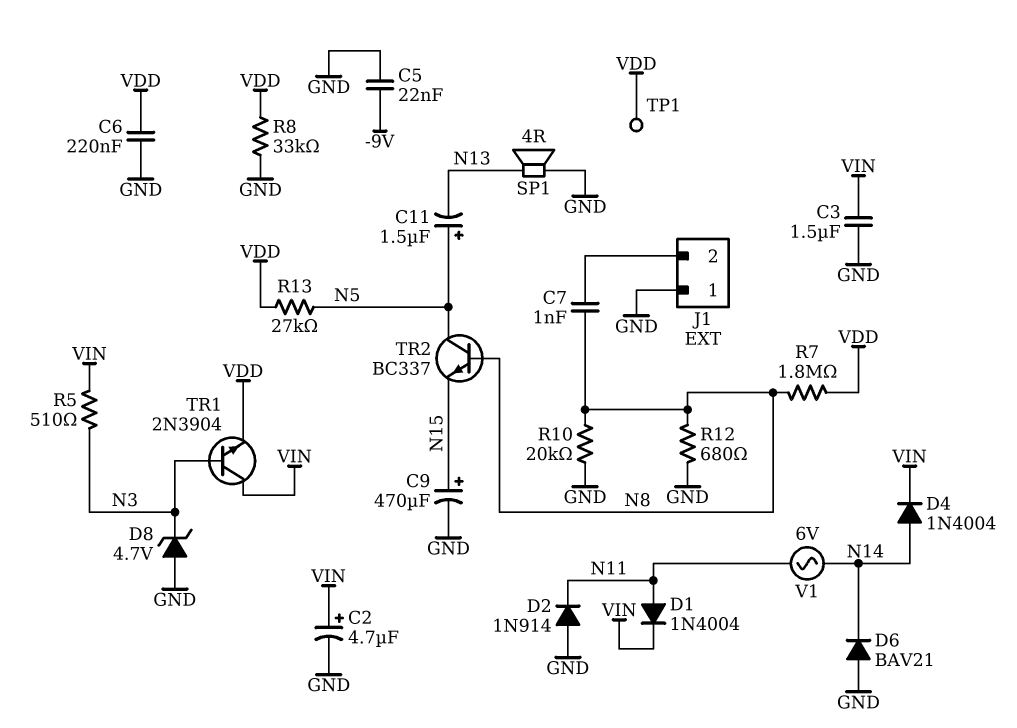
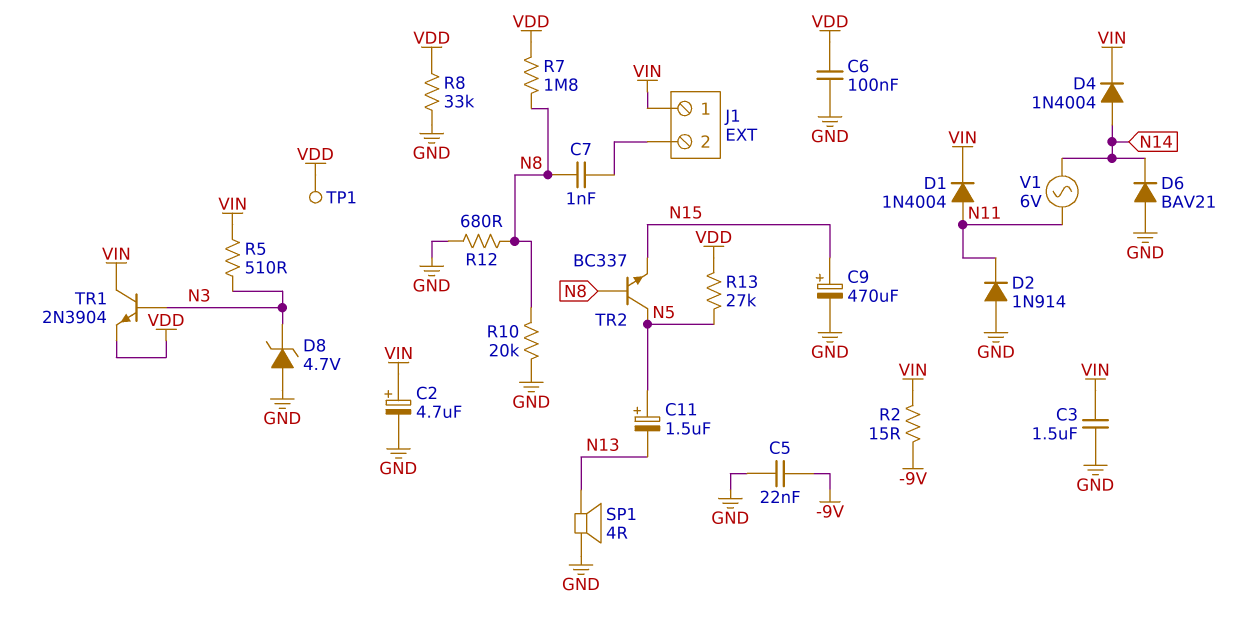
C6: 220nF (GND, VDD) -> 100nF (GND, VDD)
J1 pin 1: GND -> VIN
R2: none -> 15 (-9V, VIN)

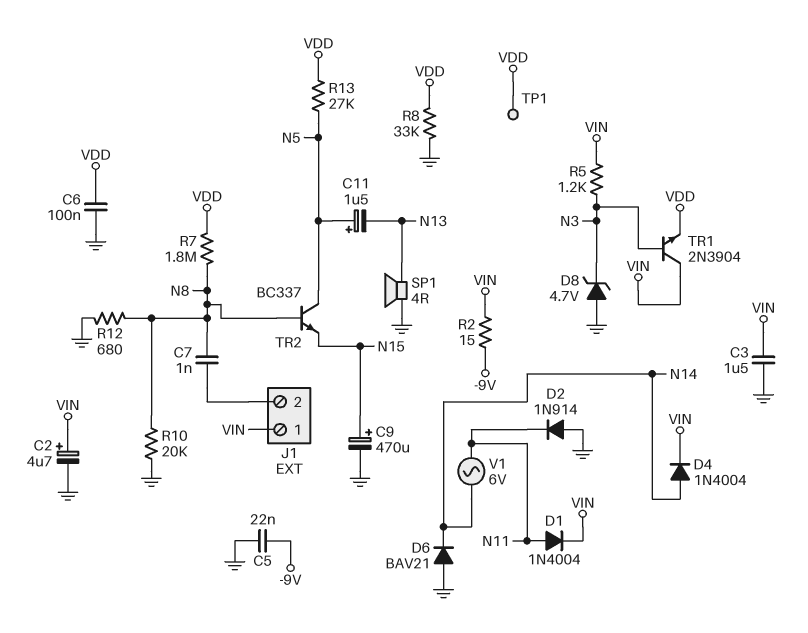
R5: 510 (N3, VIN) -> 1.2k (N3, VIN)

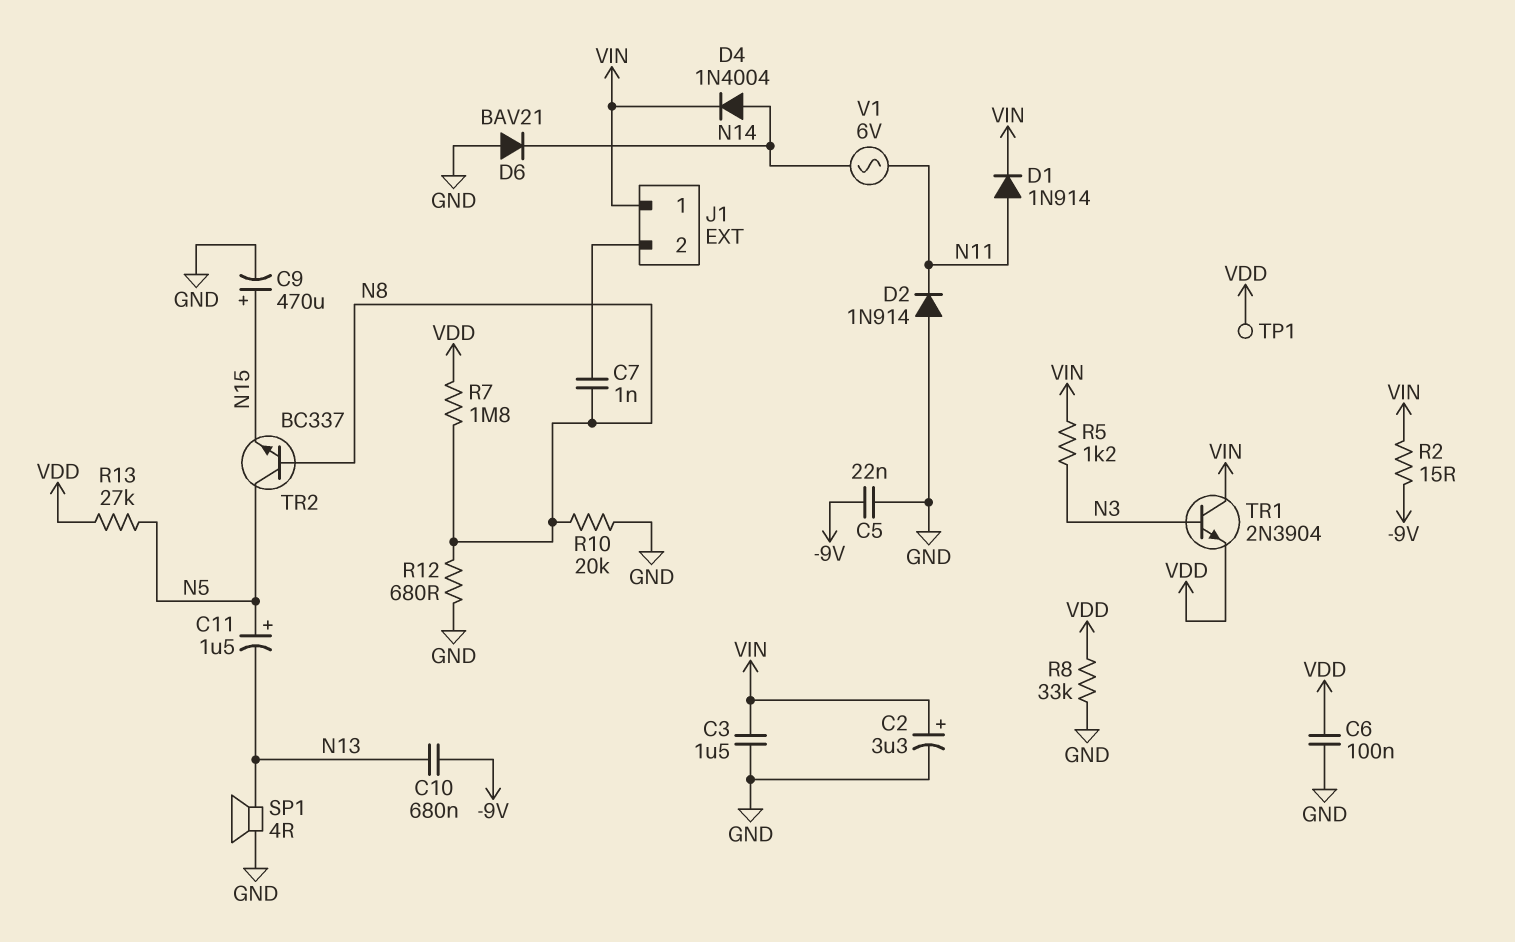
C2: 4.7uF (plus VIN, minus GND) -> 3.3uF (plus VIN, minus GND)
C10: none -> 680nF (-9V, N13)
D1: diode 1N4004 (A N11, K VIN) -> diode 1N914 (A N11, K VIN)
D8: zener 4.7V (A GND, K N3) -> none

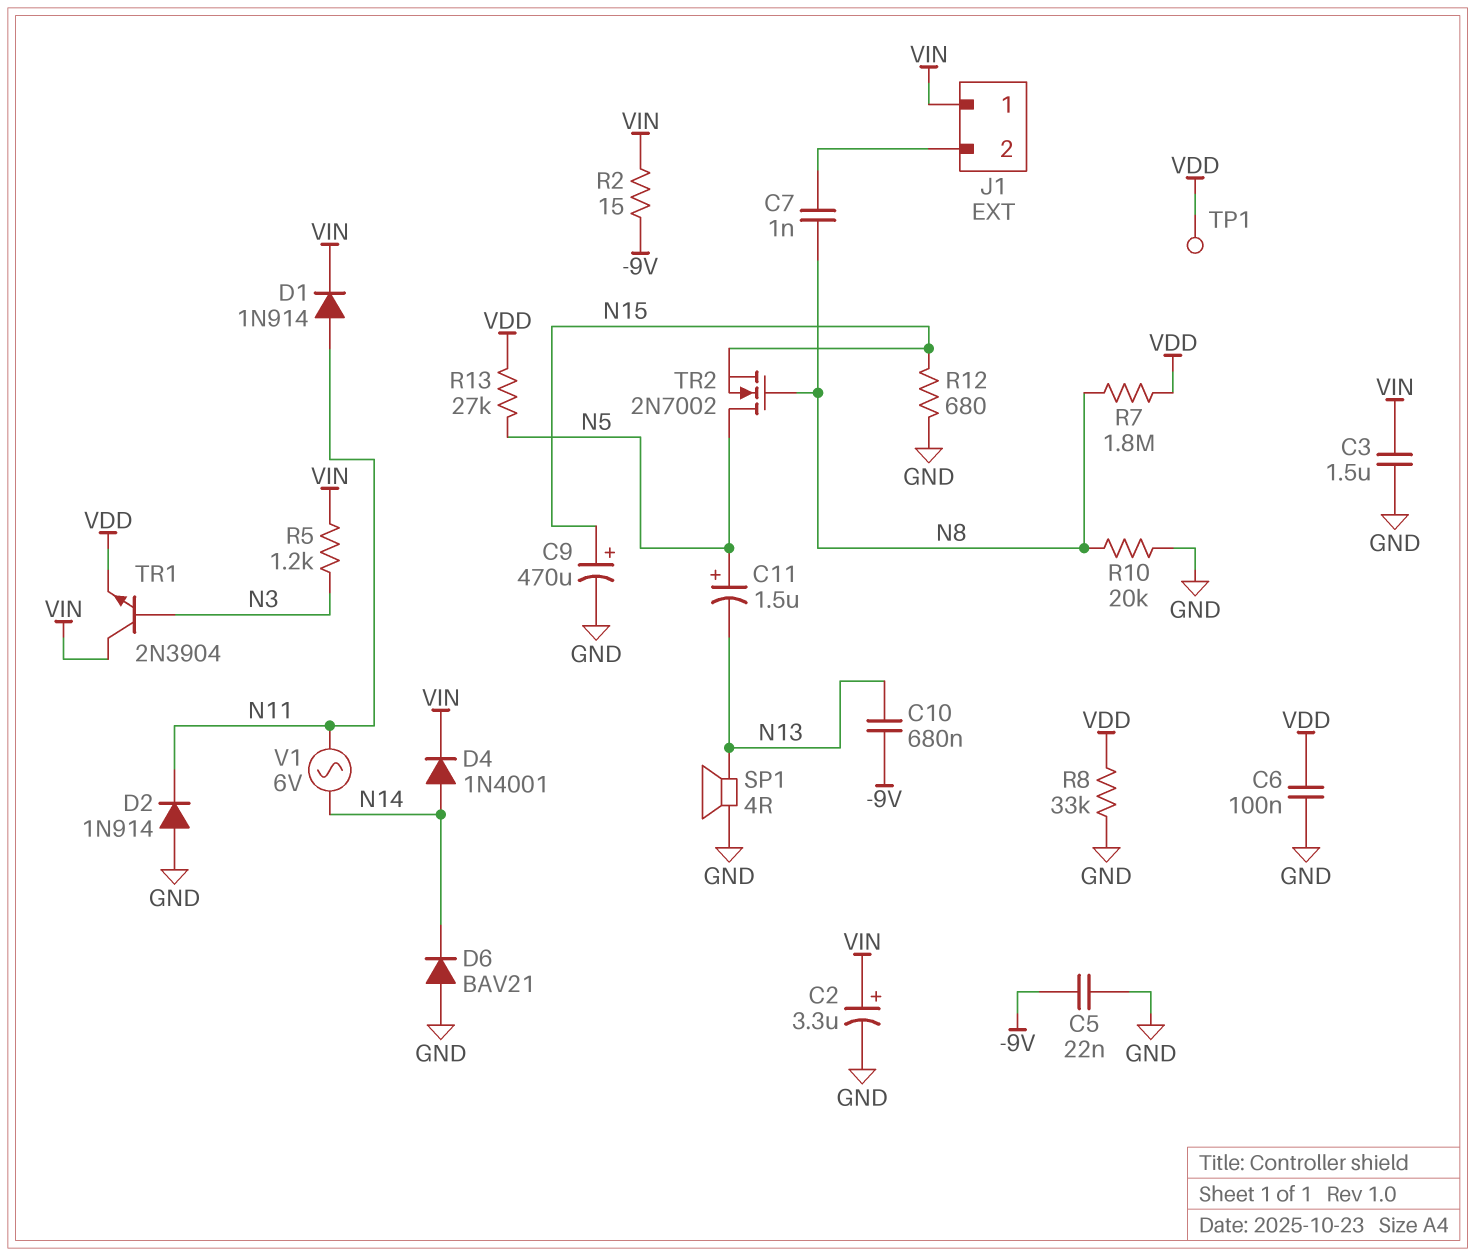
D4: diode 1N4004 (A N14, K VIN) -> diode 1N4001 (A N14, K VIN)
R12: 680 (GND, N8) -> 680 (GND, N15)
TR2: NPN BC337 (B N8, C N5, E N15) -> NMOS 2N7002 (G N8, D N5, S N15)

